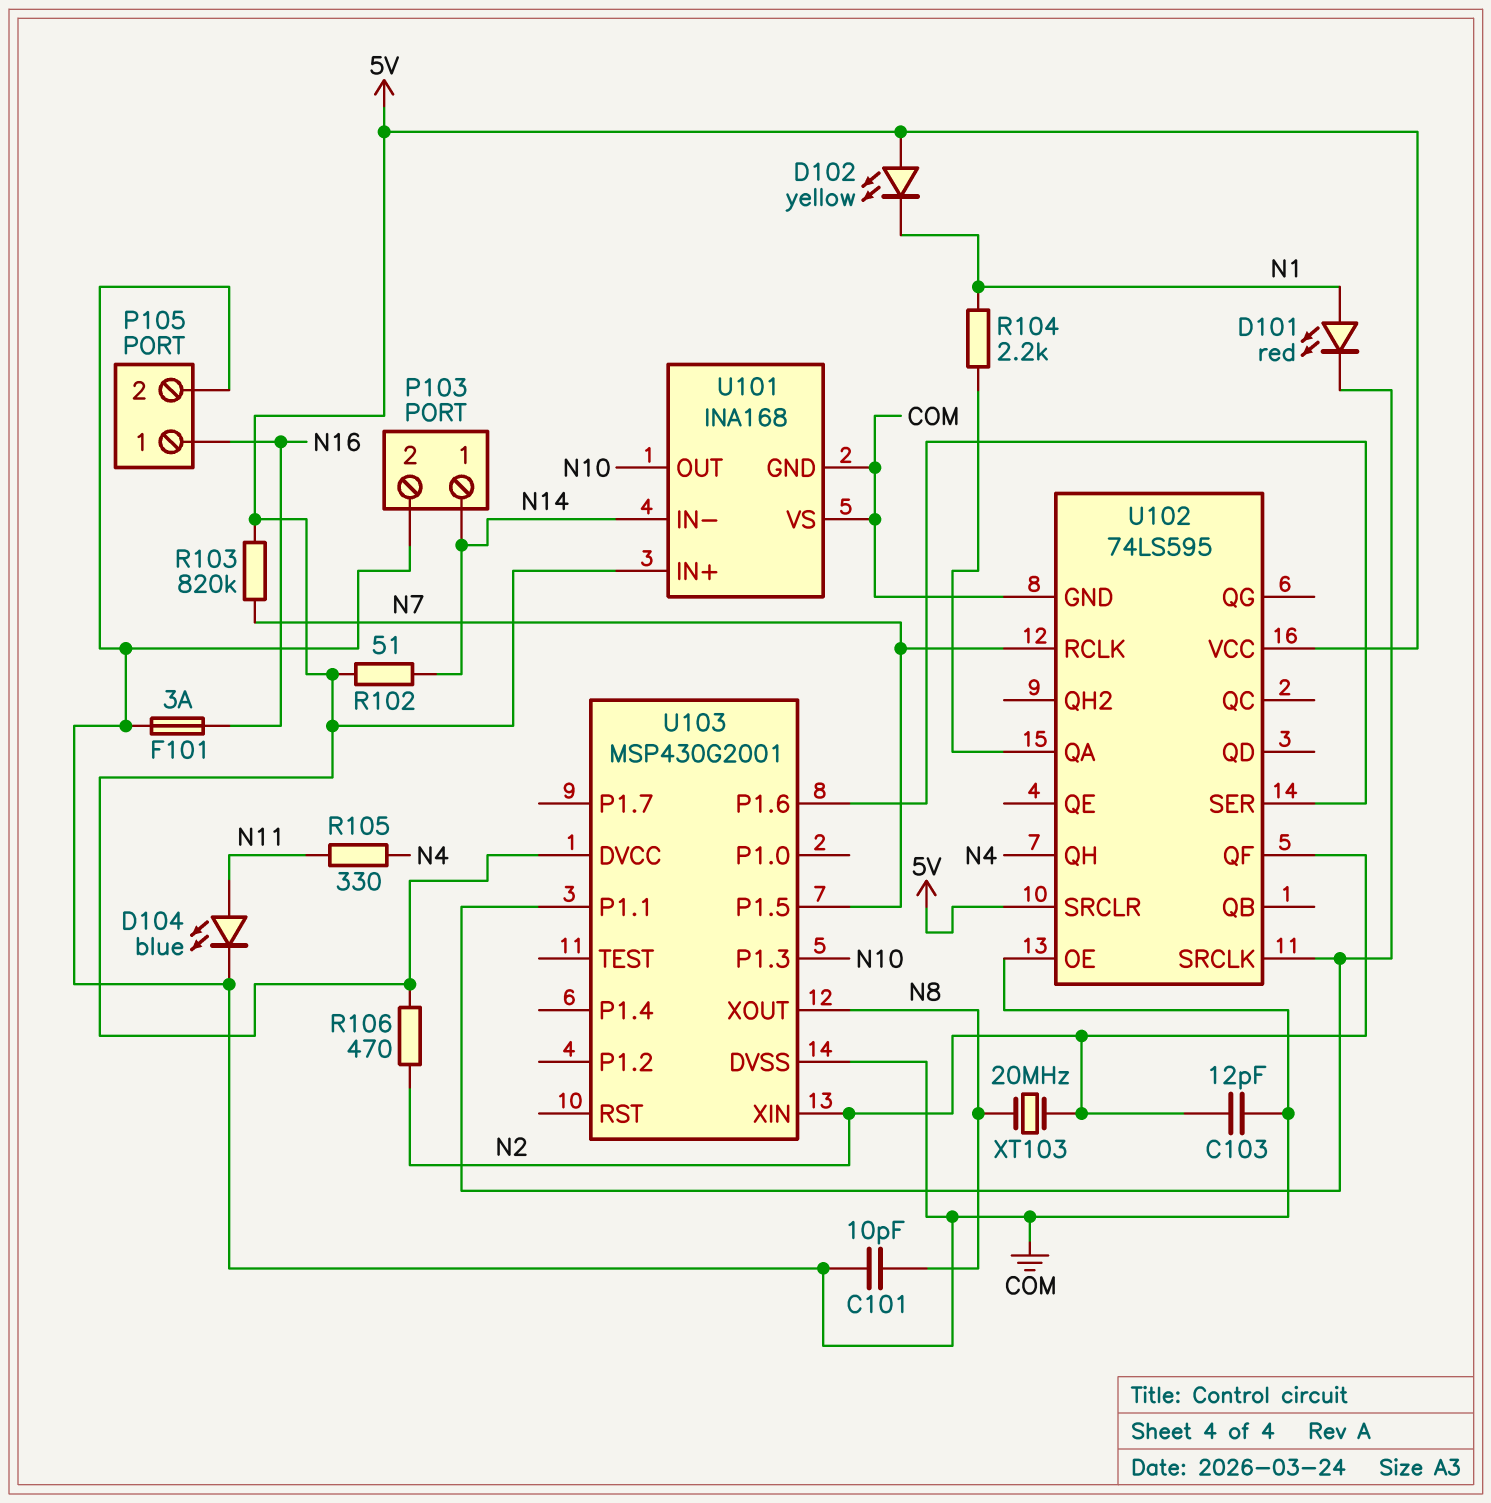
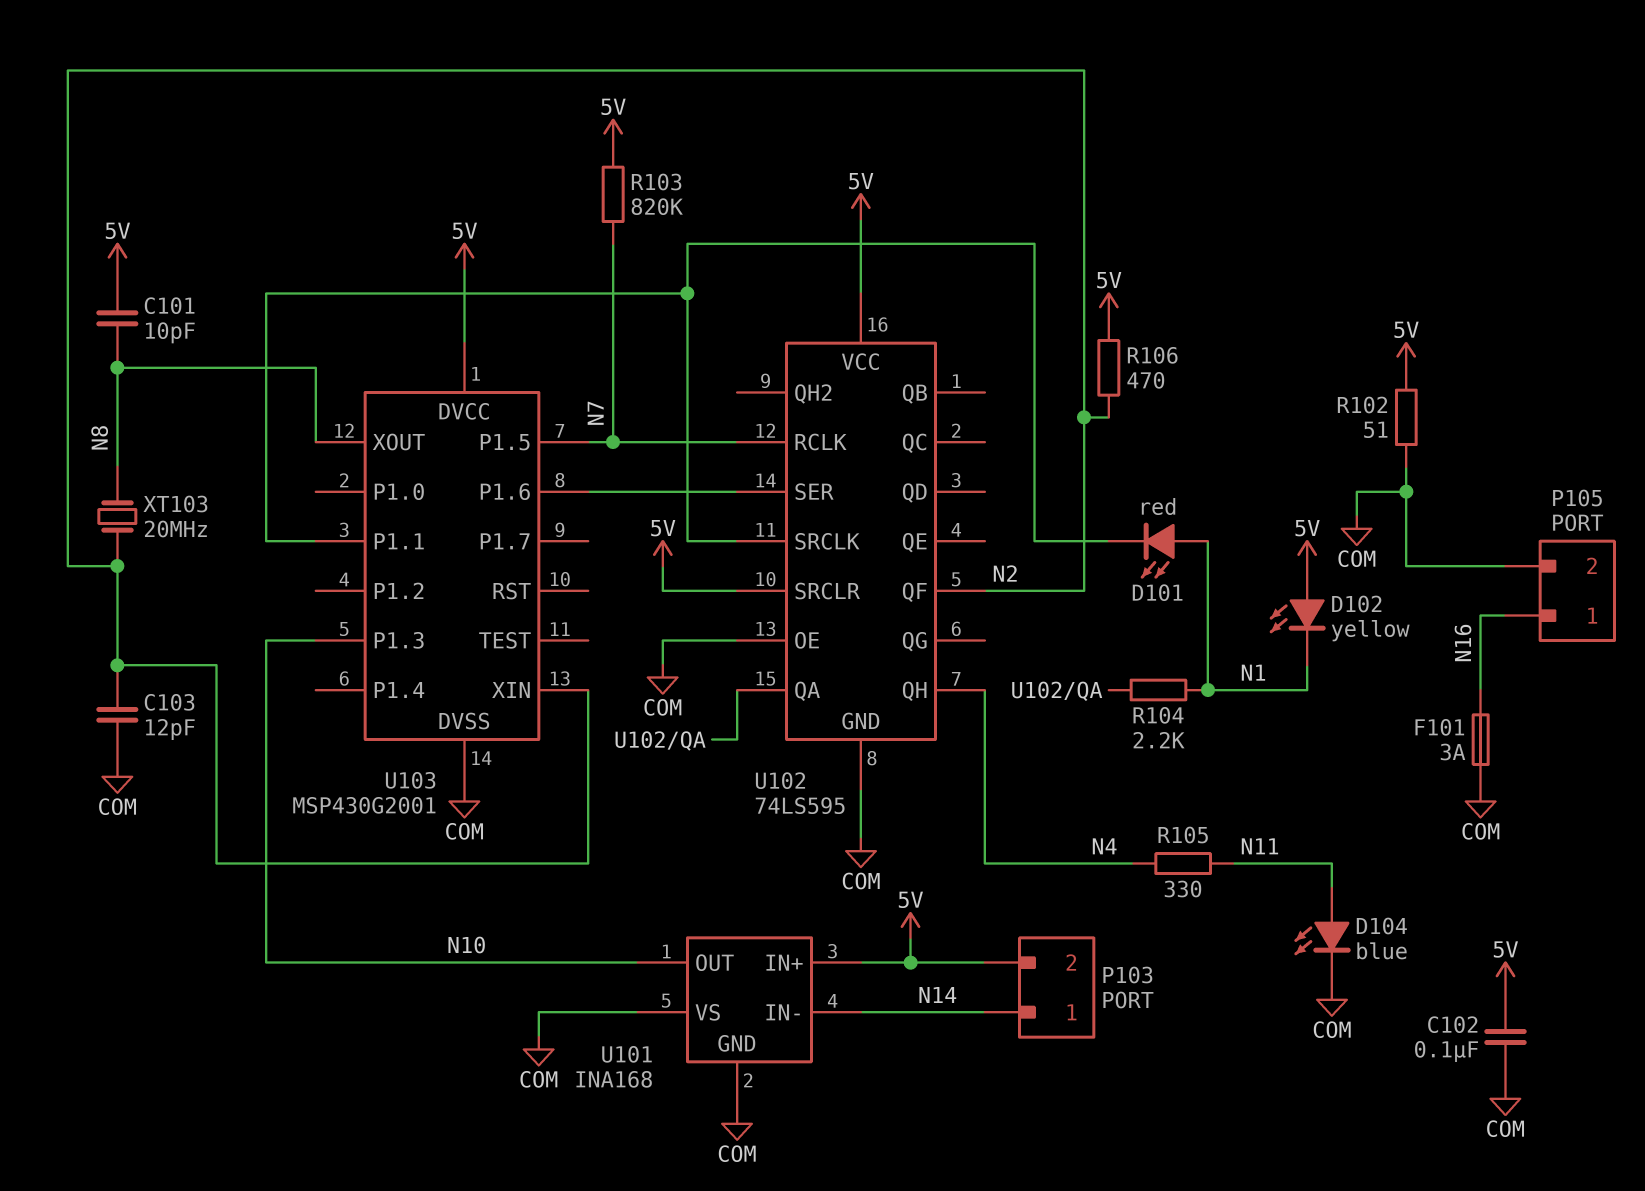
C101: 10pF (COM, N8) -> 10pF (5V, N8)
C102: none -> 100nF (5V, COM)
P103 pin 2: COM -> 5V
R102: 51 (5V, N14) -> 51 (5V, COM)

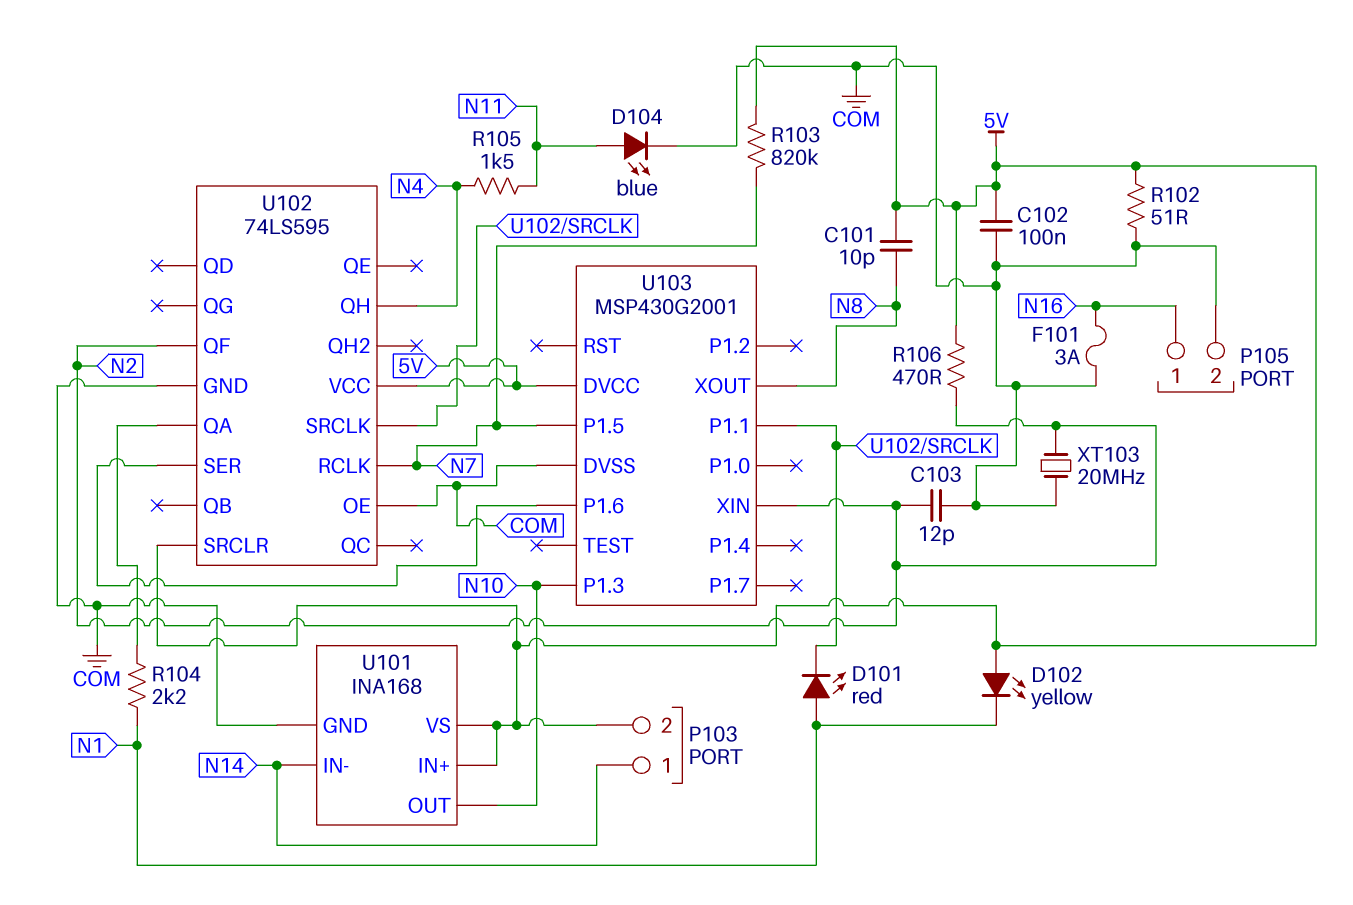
R105: 330 (N4, N11) -> 1.5k (N4, N11)
U101 pin VS: COM -> 5V
XT103: 20MHz (N2, N8) -> 20MHz (COM, N2)

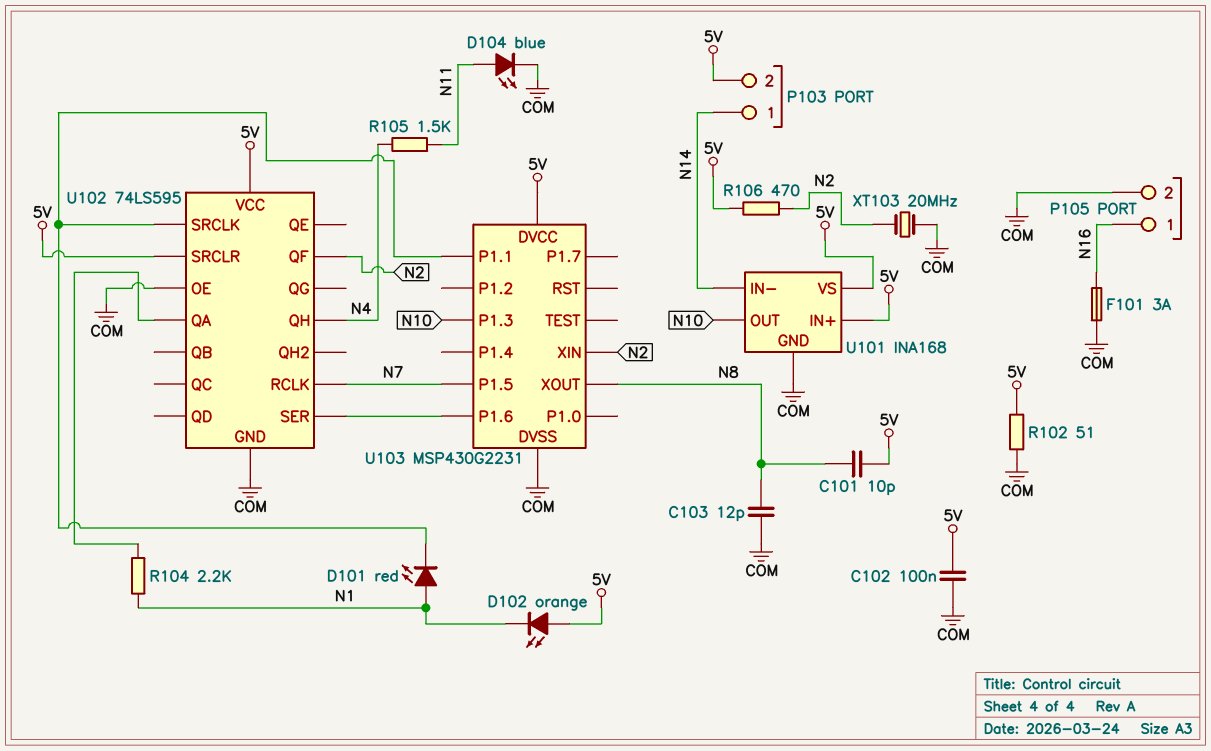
C103: 12pF (COM, N2) -> 12pF (COM, N8)
D102: LED yellow (A 5V, K N1) -> LED orange (A 5V, K N1)
R103: 820k (5V, N7) -> none
U103: MSP430G2001 -> MSP430G2231

